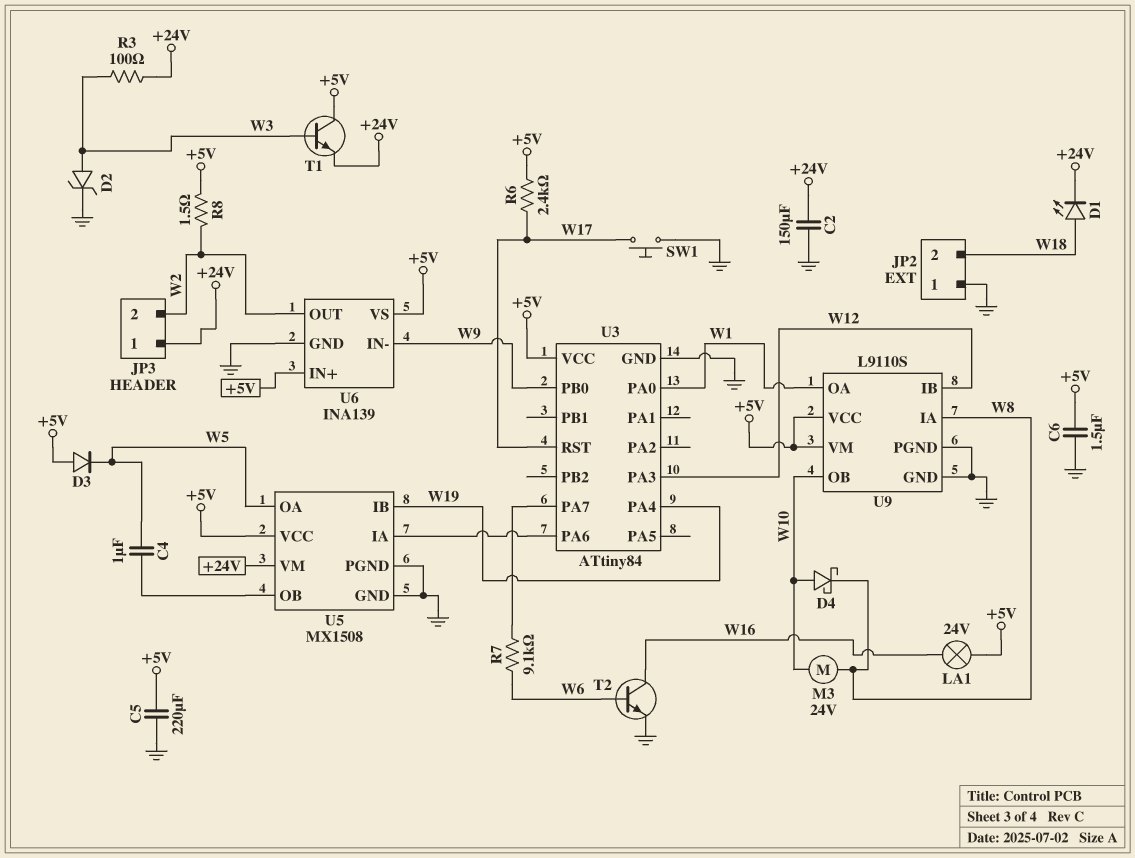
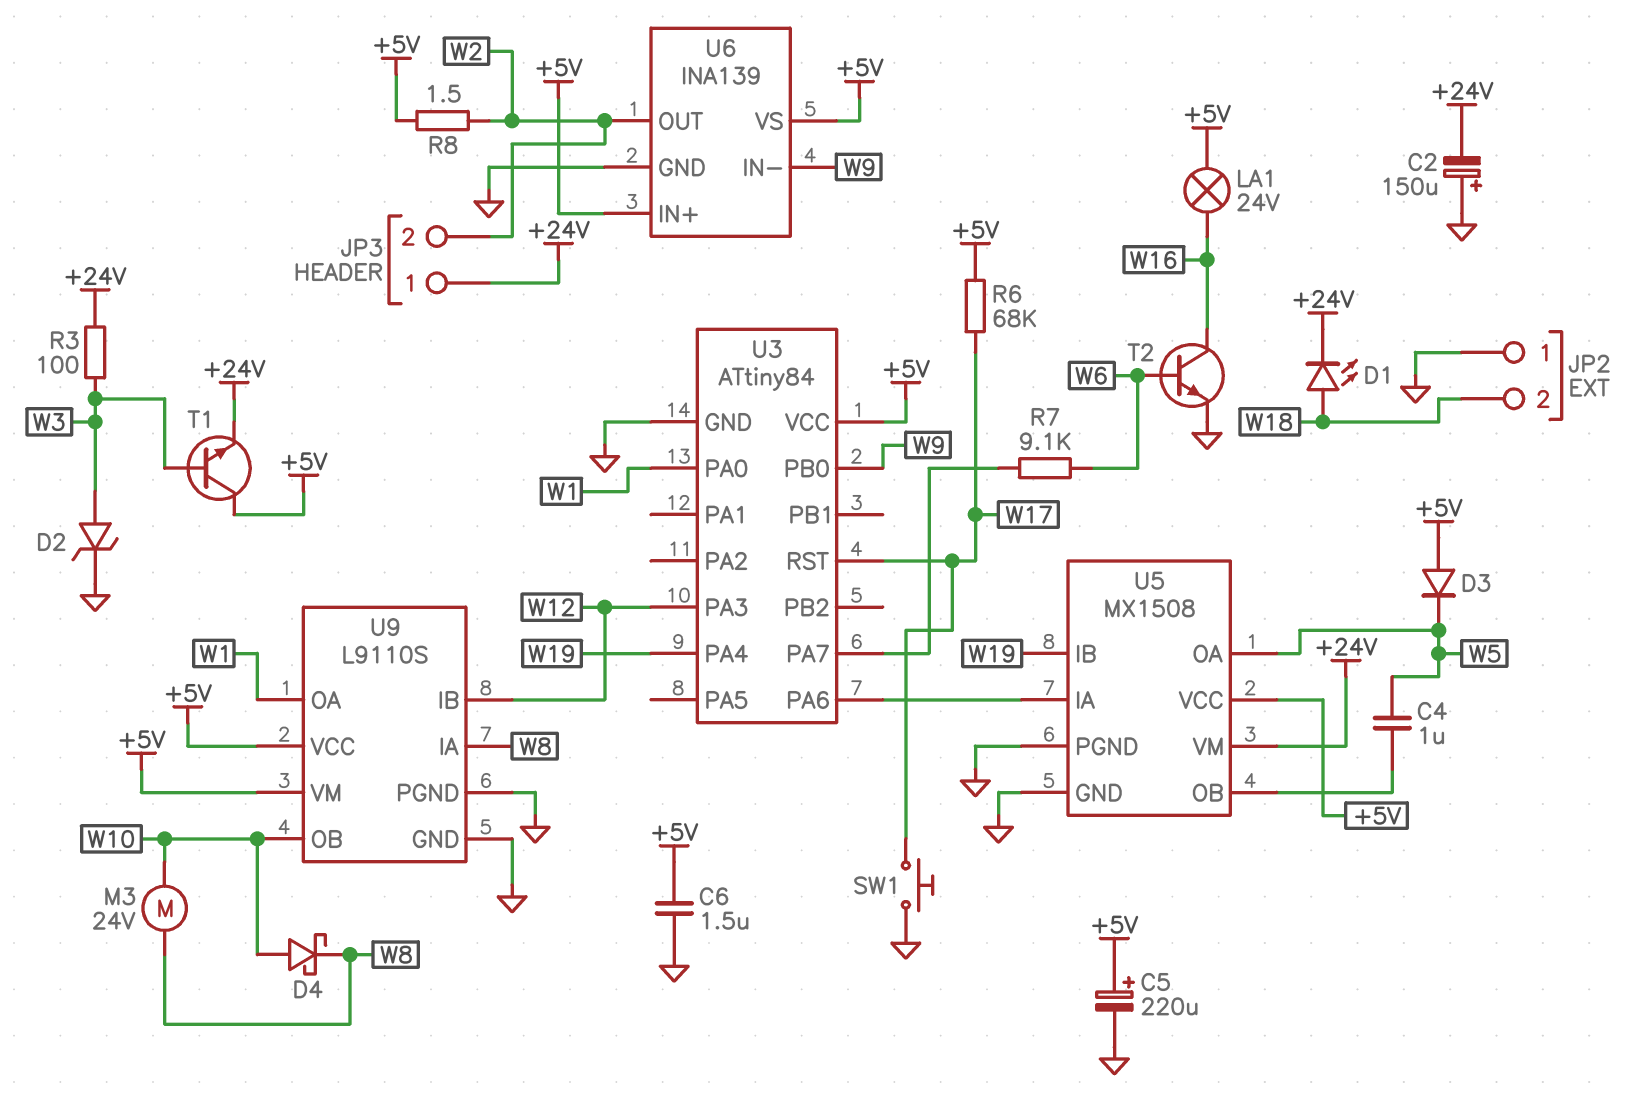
C2: 150uF (+24V, GND) -> 150uF (plus GND, minus +24V)
C5: 220uF (+5V, GND) -> 220uF (plus +5V, minus GND)
R6: 2.4k (+5V, W17) -> 68k (+5V, W17)

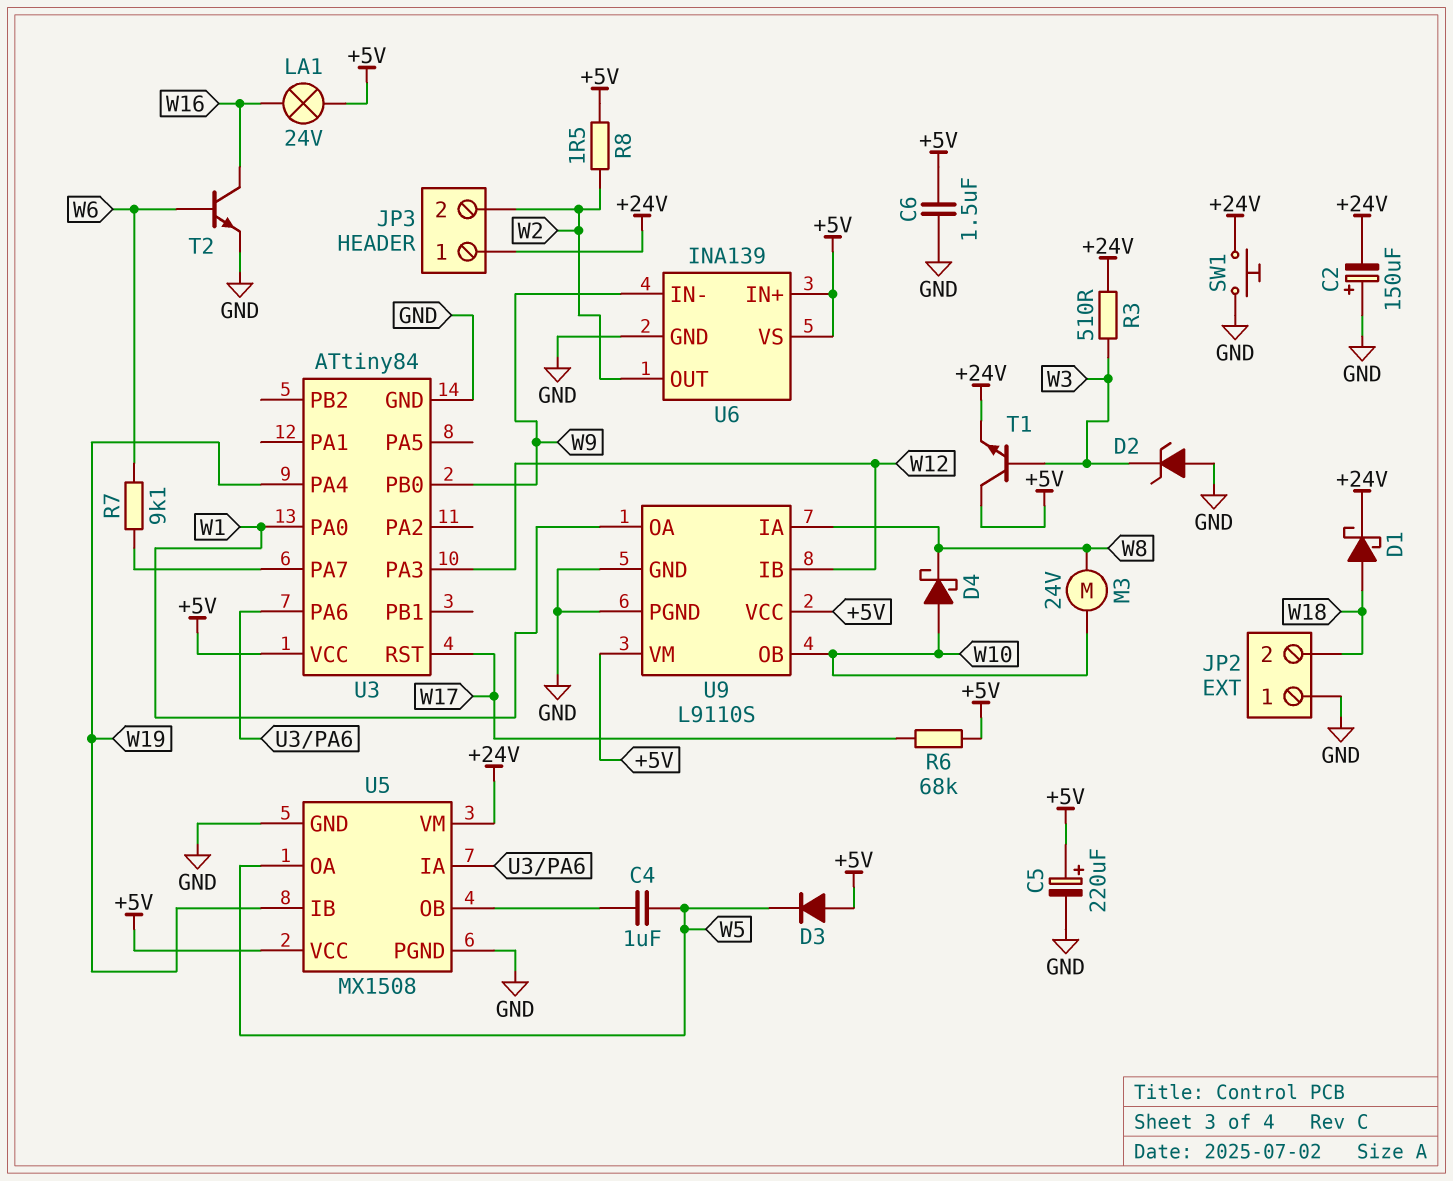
D1: LED (A W18, K +24V) -> schottky (A W18, K +24V)
D2: zener (A W3, K GND) -> zener (A GND, K W3)
R3: 100 (+24V, W3) -> 510 (+24V, W3)
SW1: button (GND, W17) -> button (+24V, GND)

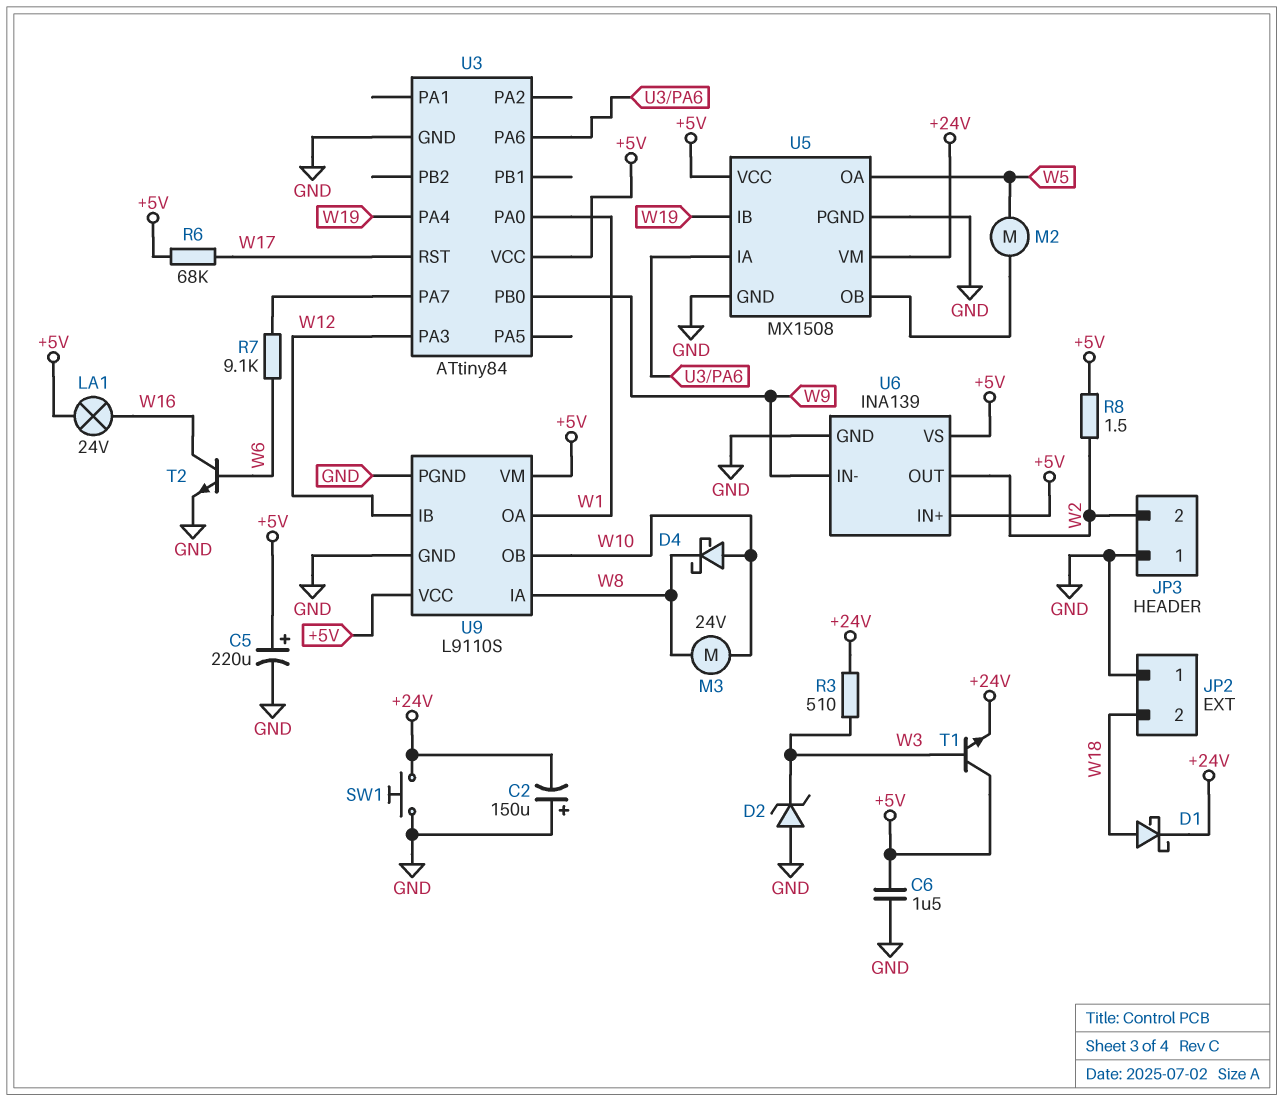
C4: 1uF (U5/OB, W5) -> none
D3: diode (A +5V, K W5) -> none
JP3 pin 1: +24V -> GND
M2: none -> motor (U5/OB, W5)

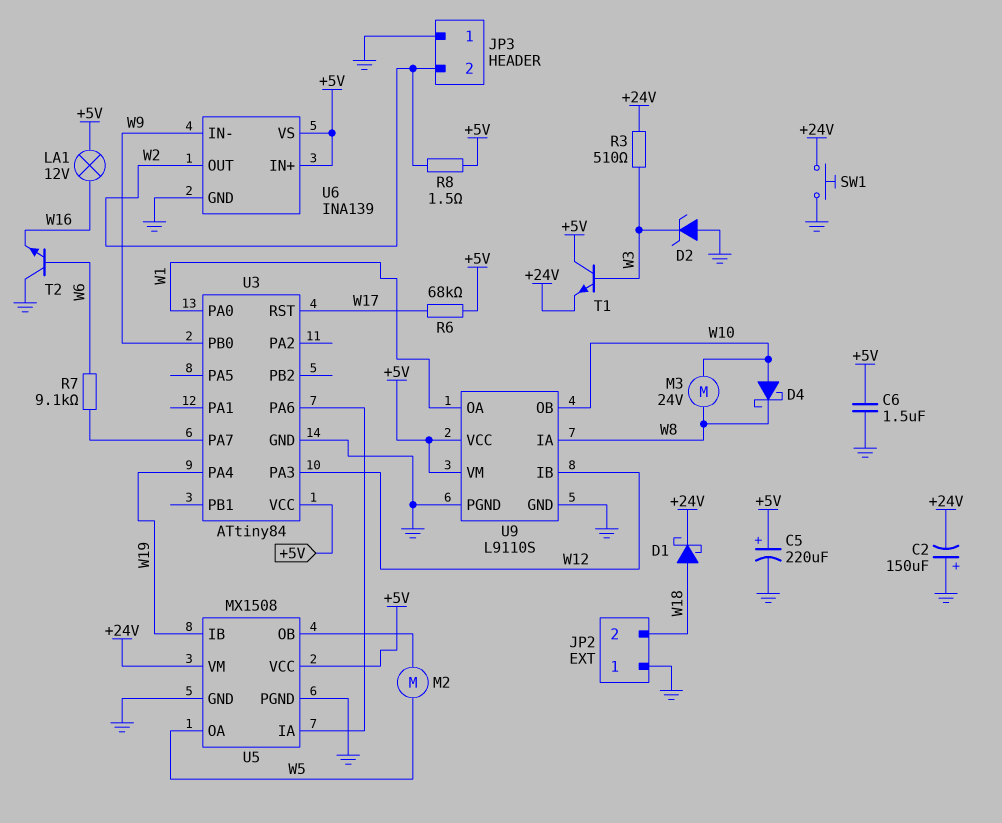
LA1: lamp 24V (+5V, W16) -> lamp 12V (+5V, W16)
T2: NPN (B W6, C W16, E GND) -> NPN (B W6, C GND, E W16)

